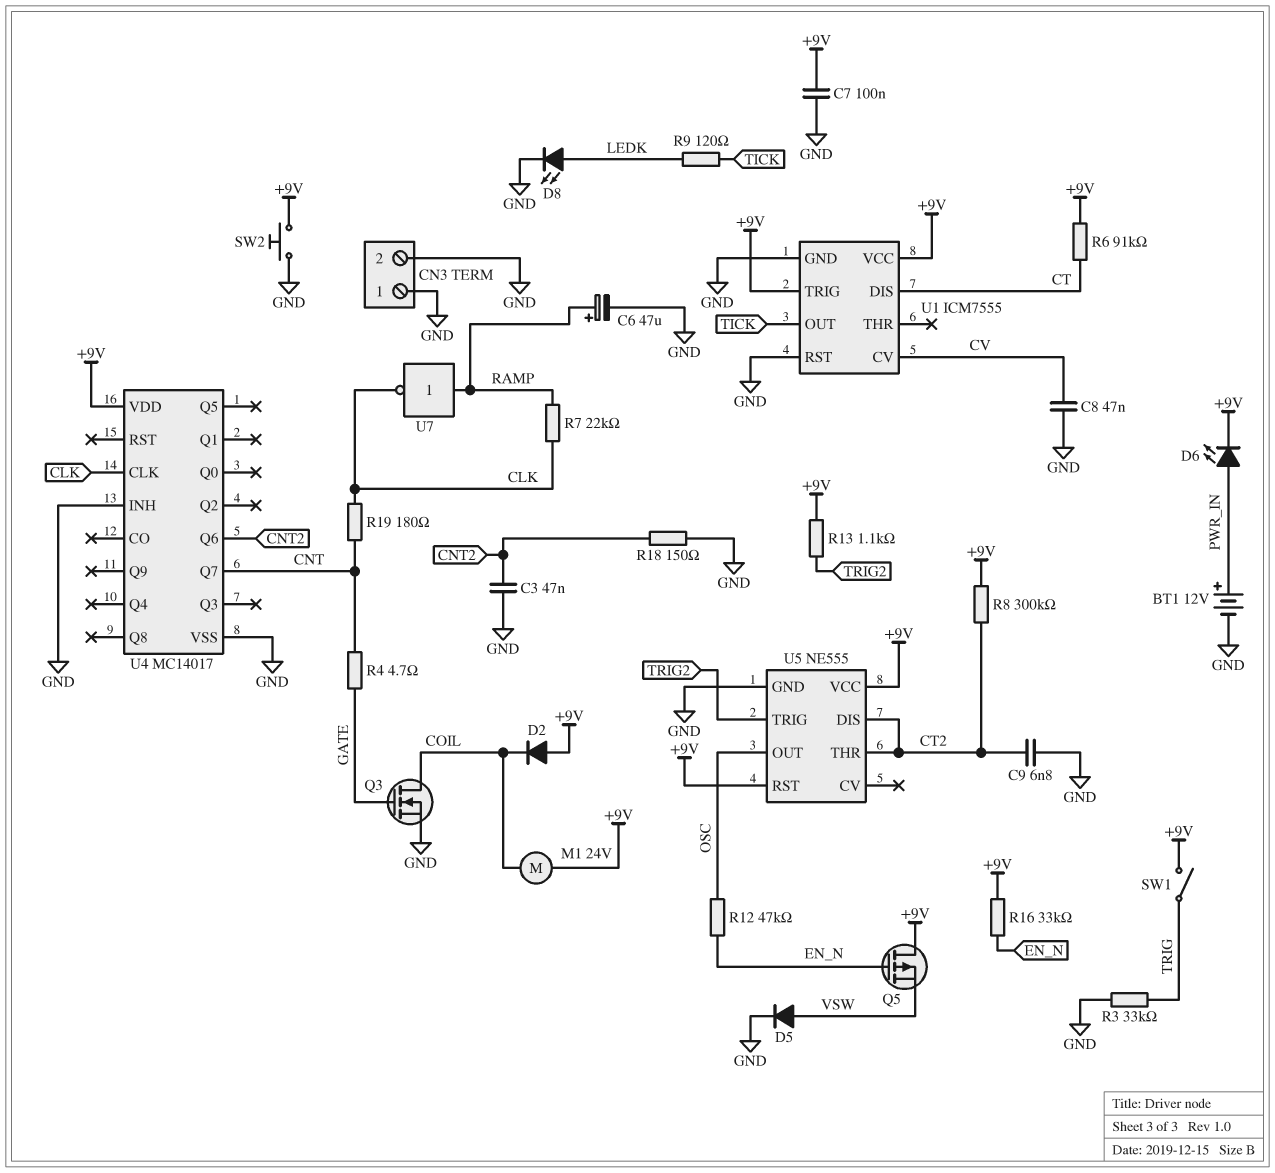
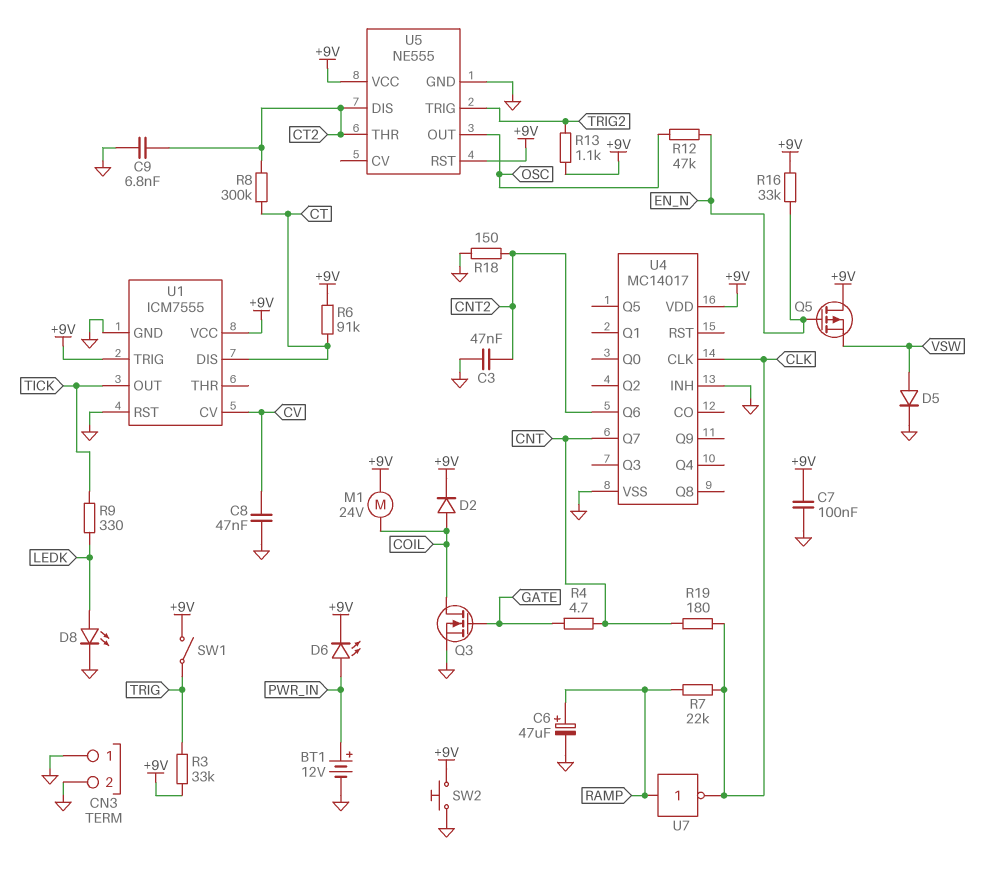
D2: diode (A +9V, K COIL) -> diode (A COIL, K +9V)
R3: 33k (GND, TRIG) -> 33k (+9V, TRIG)
R8: 300k (+9V, CT2) -> 300k (CT, CT2)
R9: 120 (LEDK, TICK) -> 330 (LEDK, TICK)

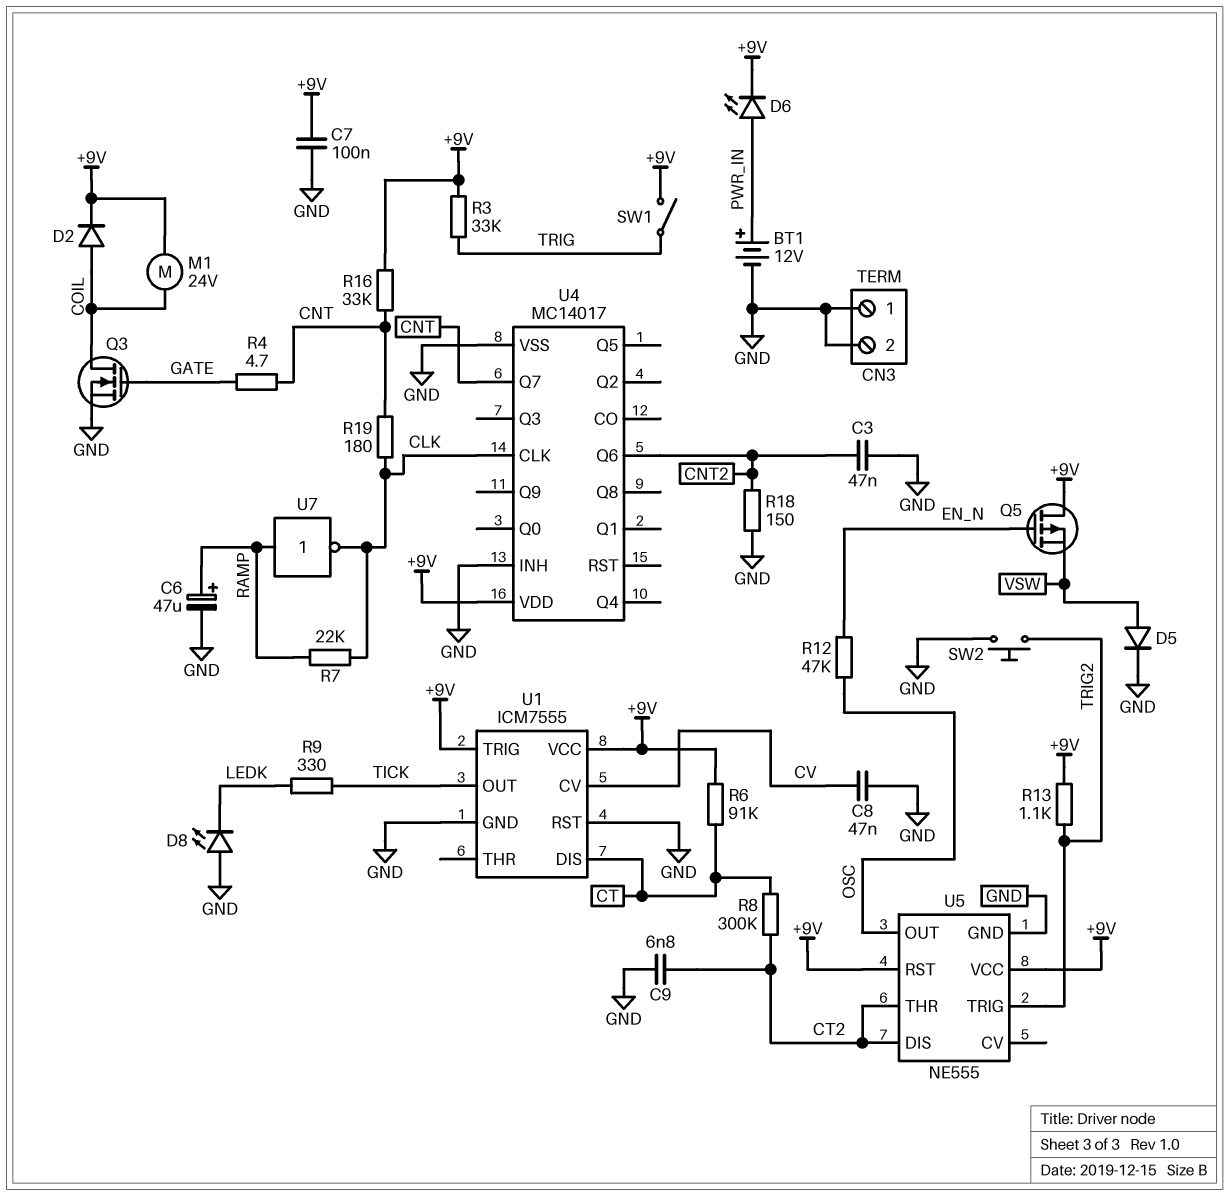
D8: LED (A LEDK, K GND) -> LED (A GND, K LEDK)
R16: 33k (+9V, EN_N) -> 33k (+9V, CNT)
SW2: button (+9V, GND) -> button (GND, TRIG2)

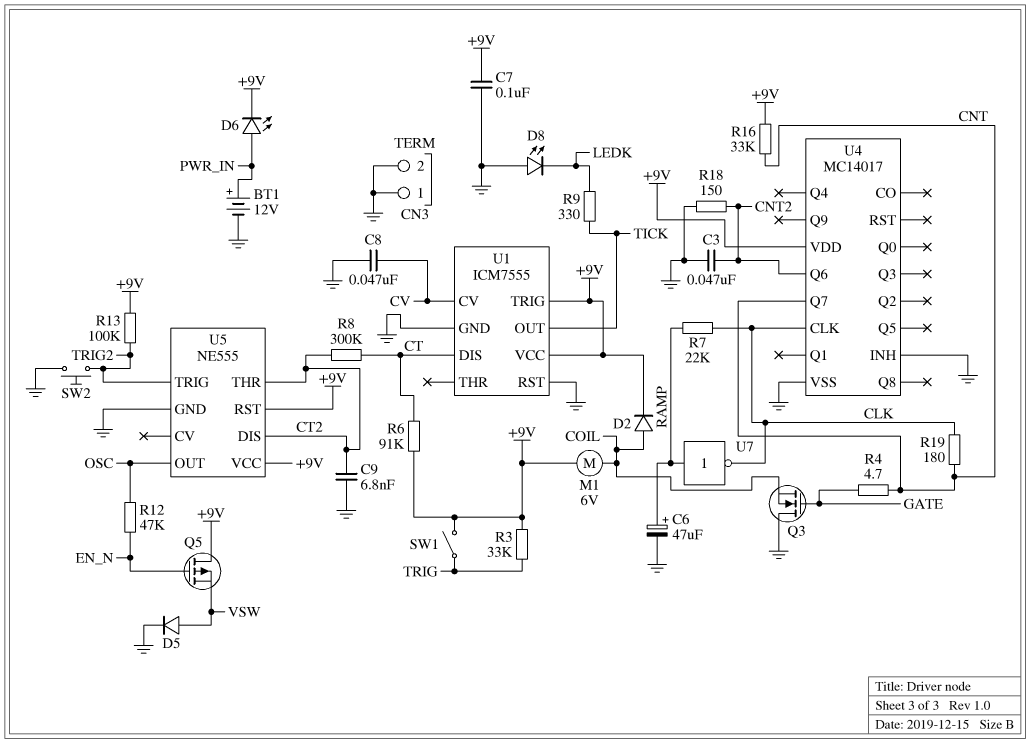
M1: motor 24V (+9V, COIL) -> motor 6V (+9V, COIL)
Q3: NMOS (G GATE, D COIL, S GND) -> NMOS (G GATE, D GND, S COIL)
R13: 1.1k (+9V, TRIG2) -> 100k (+9V, TRIG2)

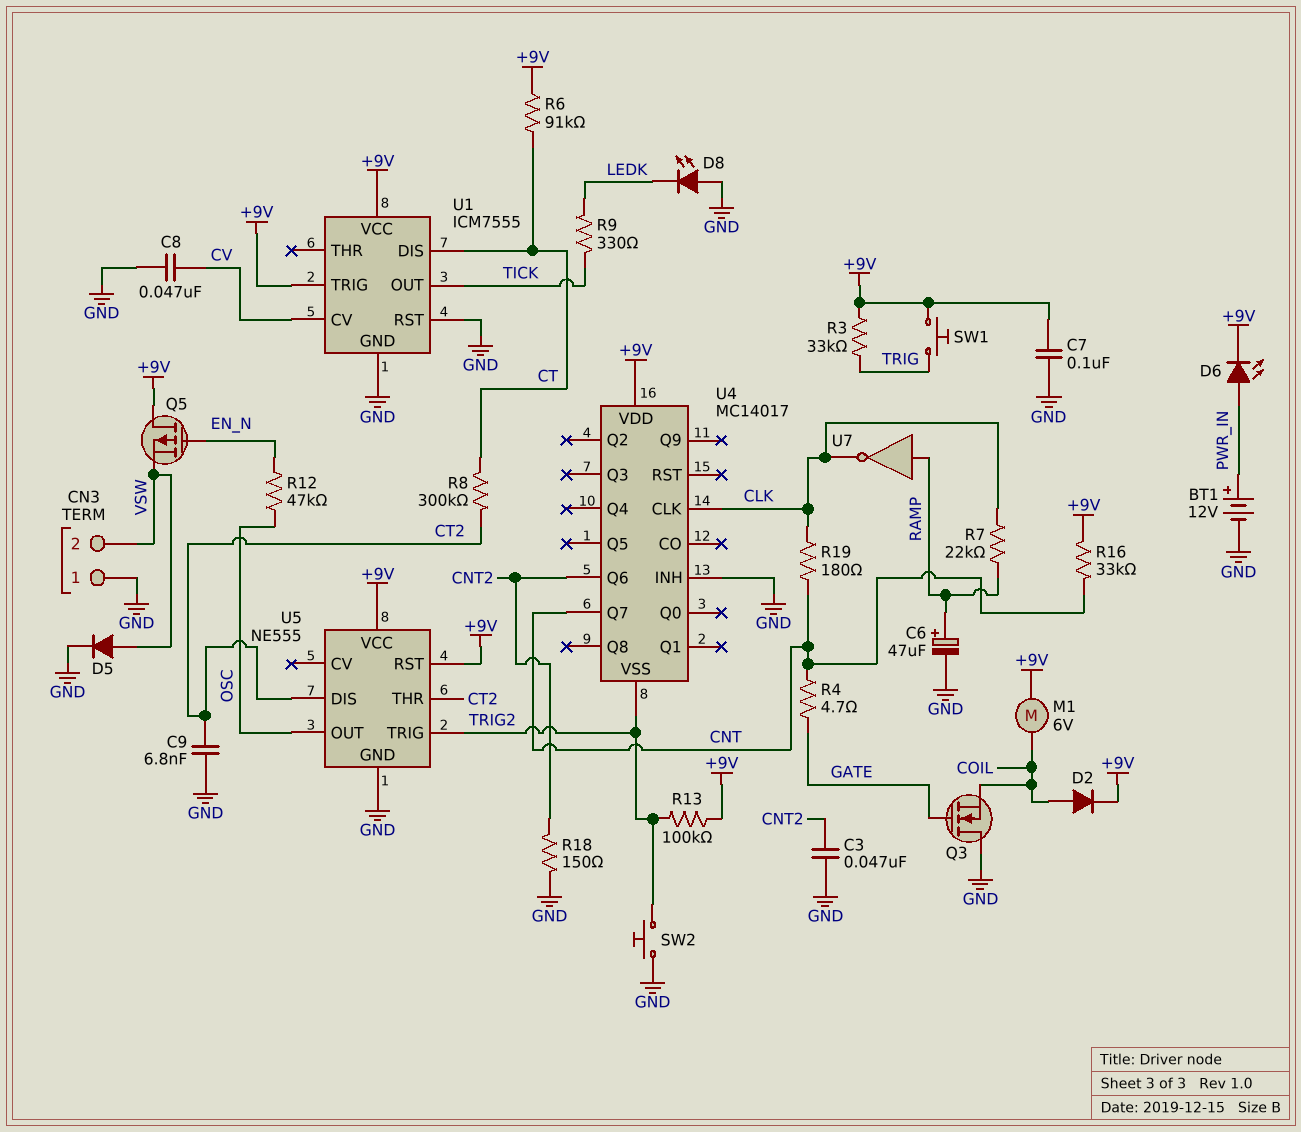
CN3 pin 2: GND -> VSW
SW1: switch (+9V, TRIG) -> button (+9V, TRIG)
U4 pin VSS: GND -> TRIG2

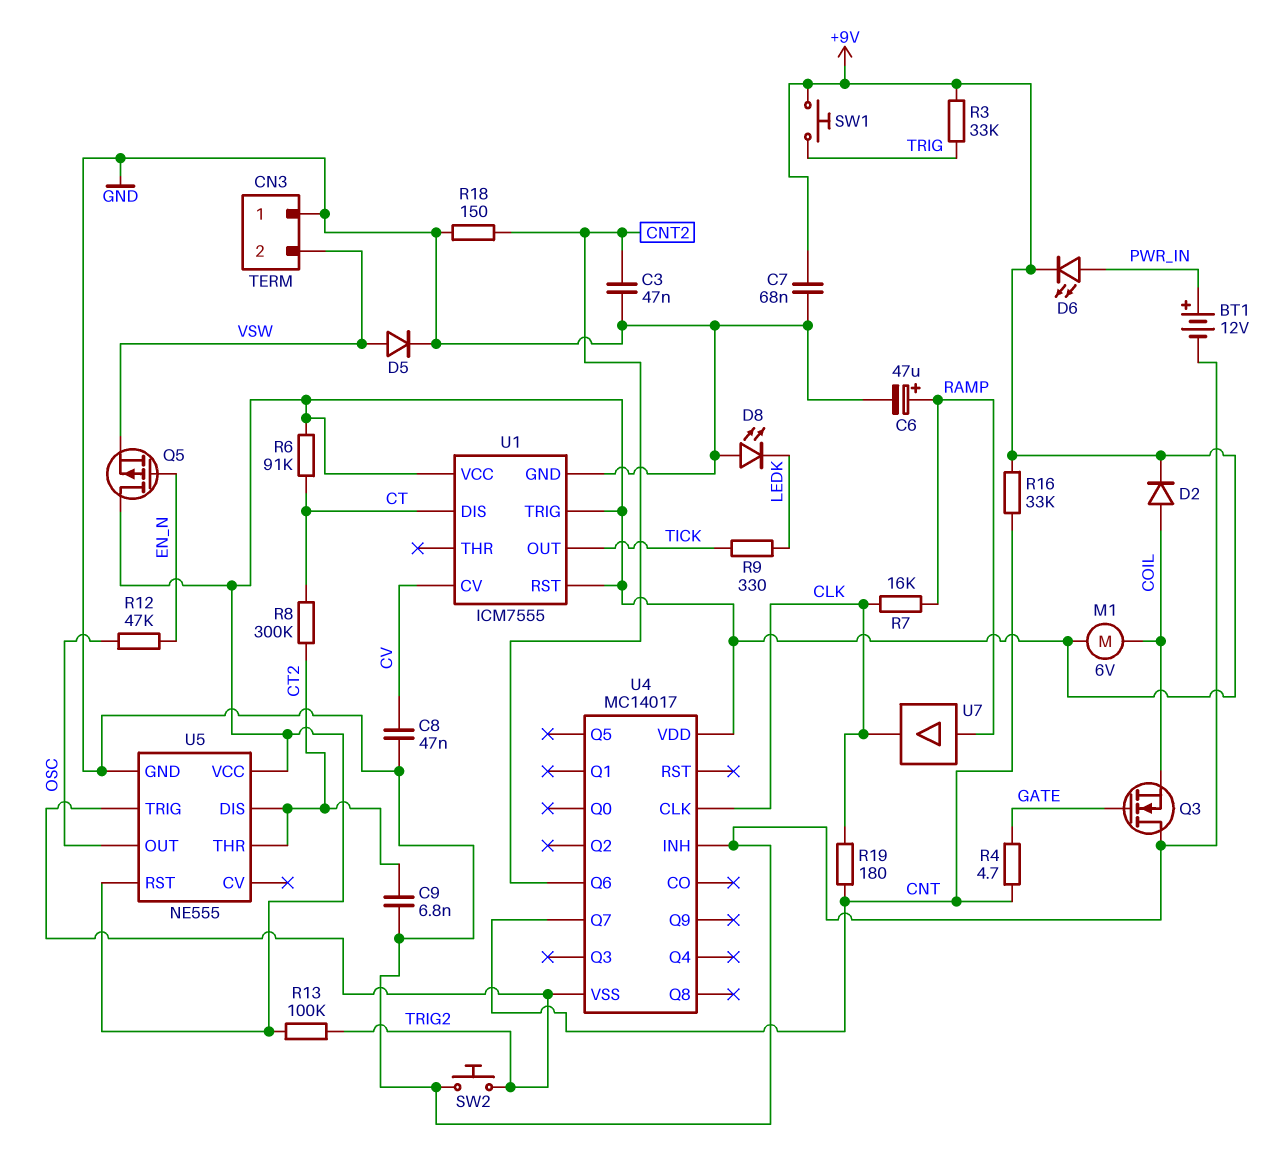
C7: 100nF (+9V, GND) -> 68nF (+9V, GND)
R7: 22k (CLK, RAMP) -> 16k (CLK, RAMP)
U1 pin RST: GND -> +9V
U7: NOT (in RAMP, out CLK) -> buffer (in RAMP, out CLK)

